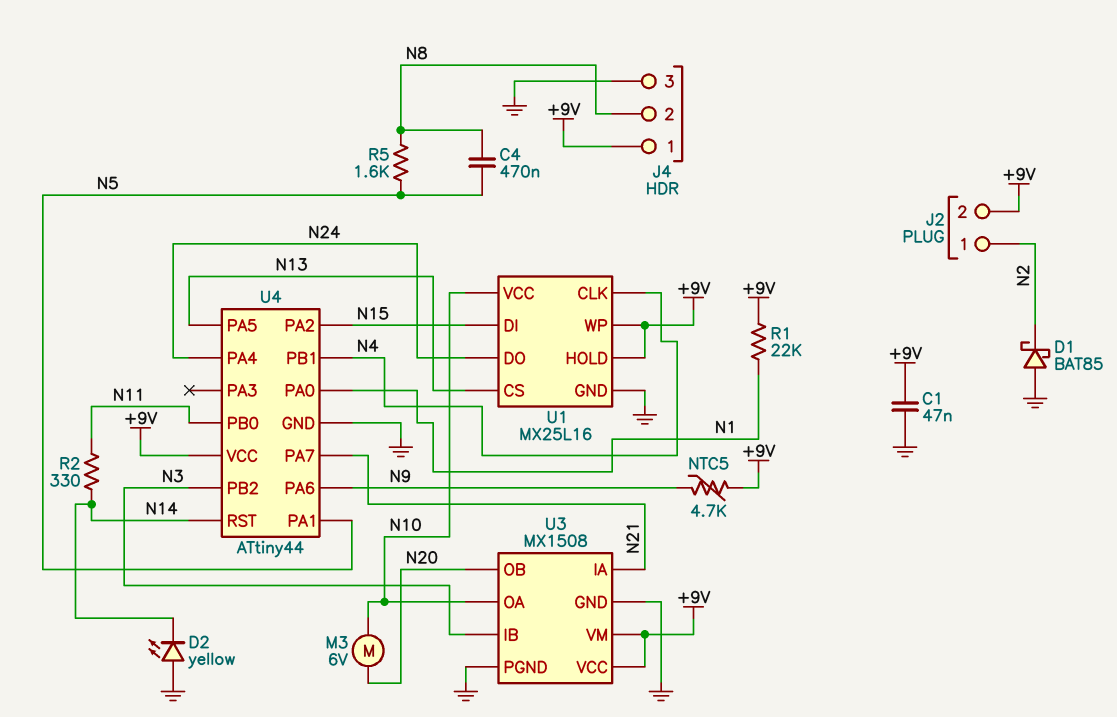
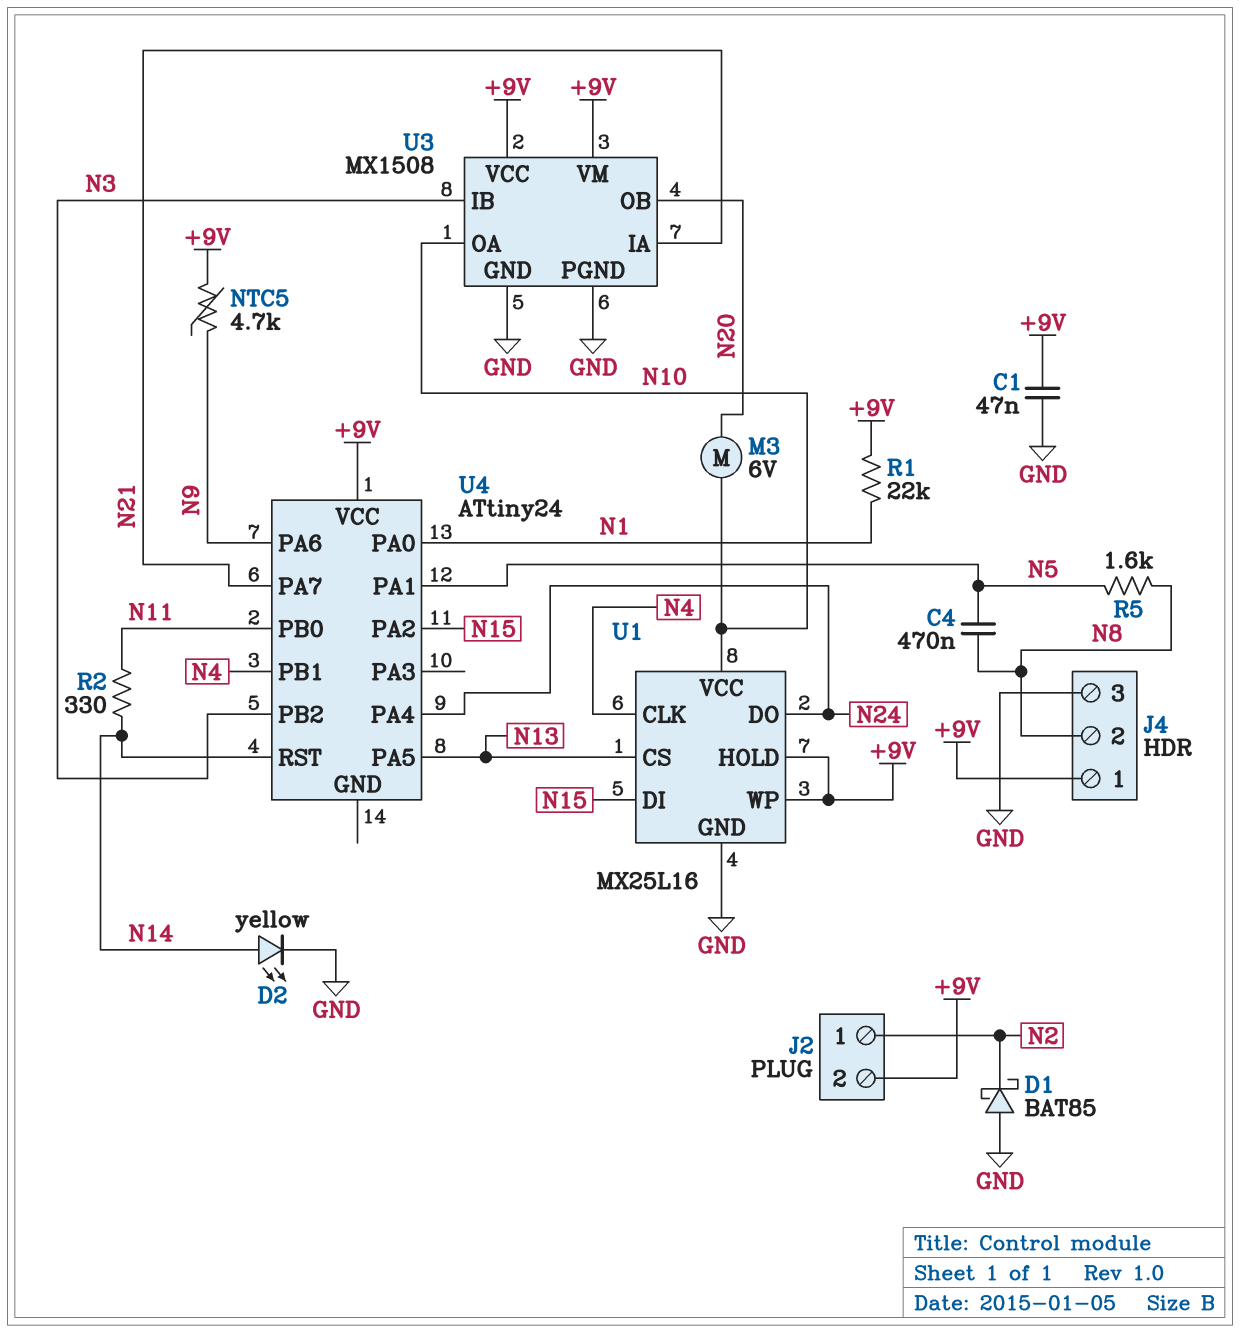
D2: LED yellow (A GND, K N14) -> LED yellow (A N14, K GND)
U4: ATtiny44 -> ATtiny24
U4 pin GND: GND -> none

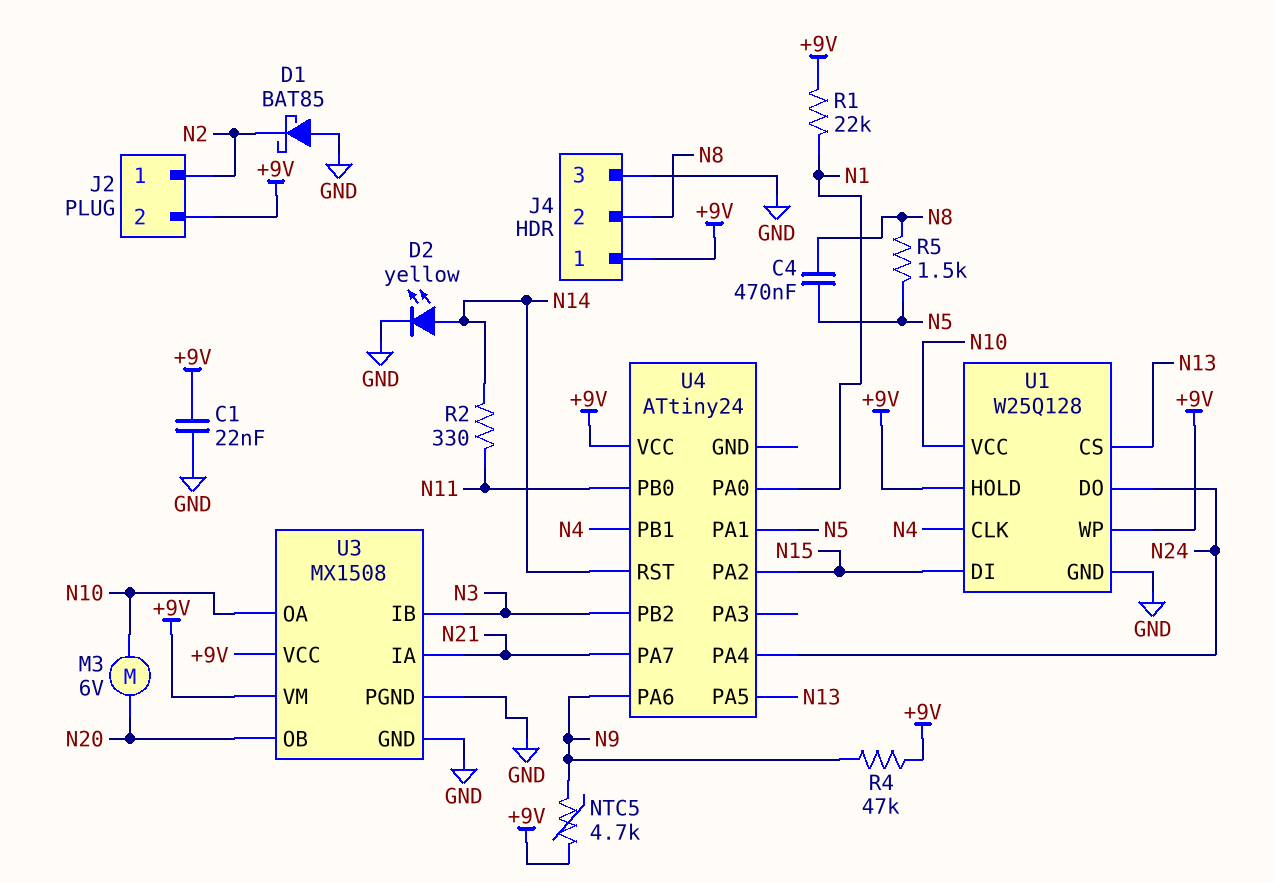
C1: 47nF (+9V, GND) -> 22nF (+9V, GND)
R4: none -> 47k (+9V, N9)
R5: 1.6k (N5, N8) -> 1.5k (N5, N8)
U1: MX25L16 -> W25Q128

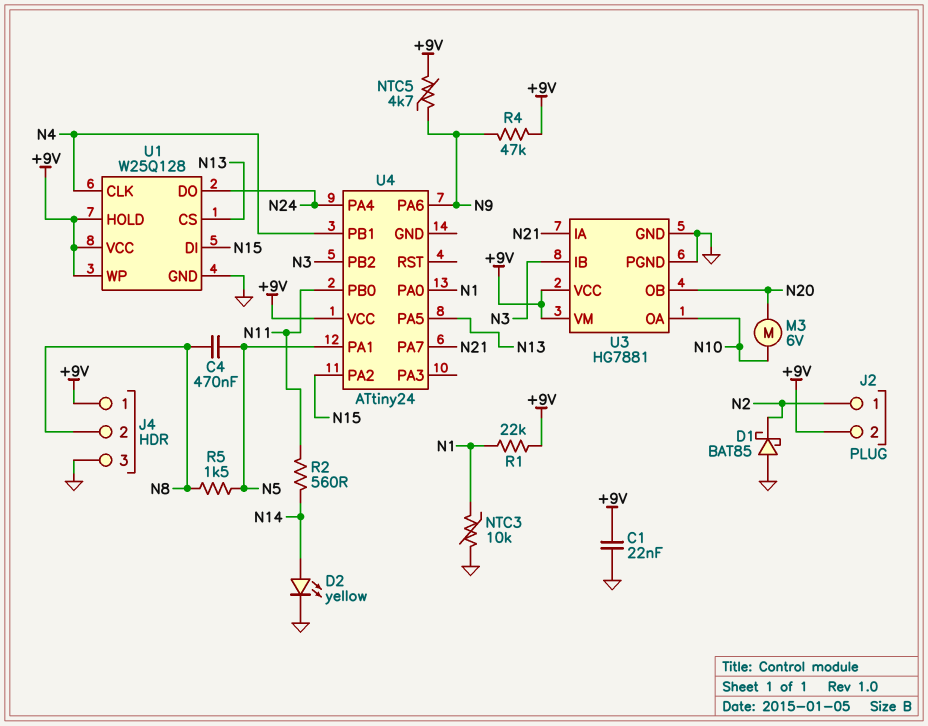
NTC3: none -> 10k (GND, N1)
R2: 330 (N11, N14) -> 560 (N11, N14)
U1 pin VCC: N10 -> +9V
U3: MX1508 -> HG7881
U4 pin RST: N14 -> none

